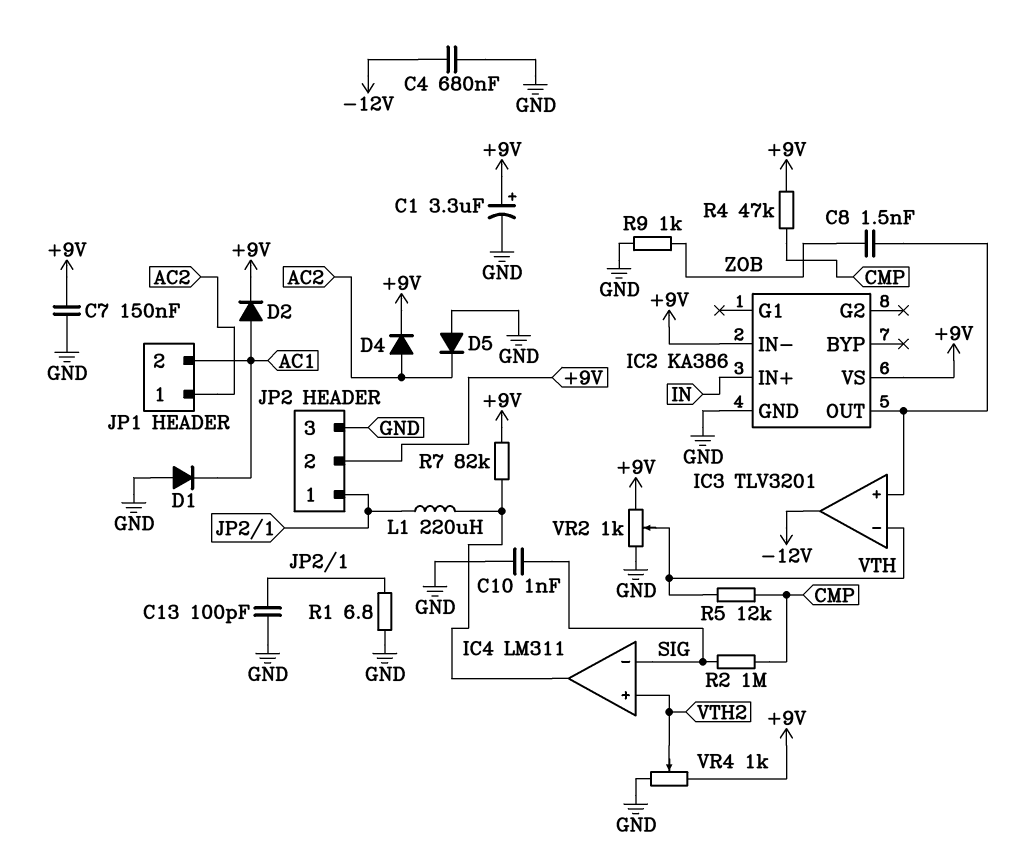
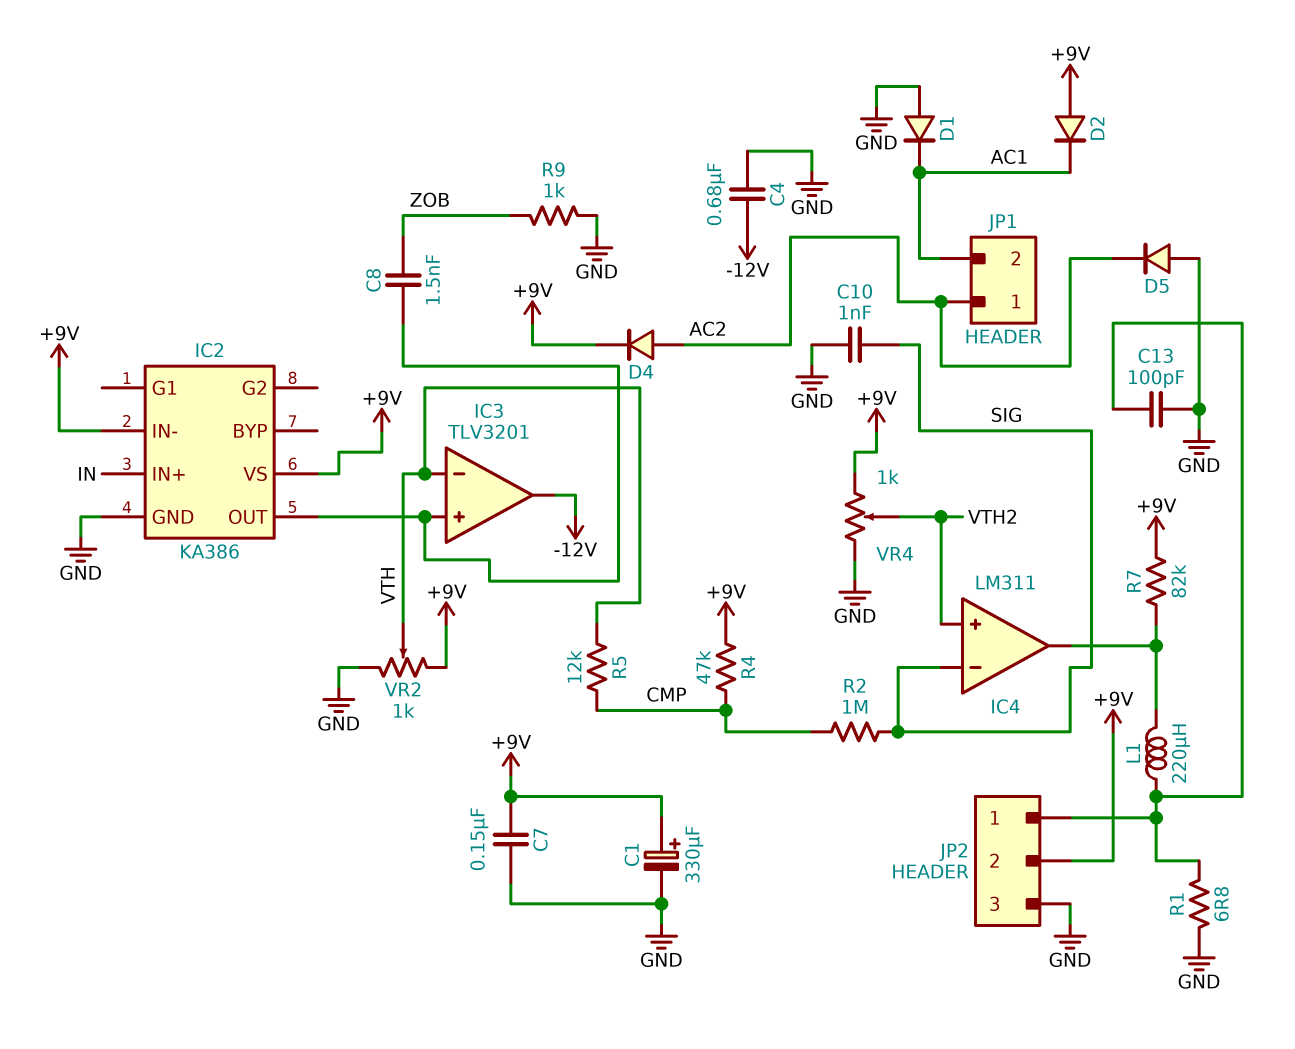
C1: 3.3uF (plus +9V, minus GND) -> 330uF (plus +9V, minus GND)
D2: diode (A AC1, K +9V) -> diode (A +9V, K AC1)

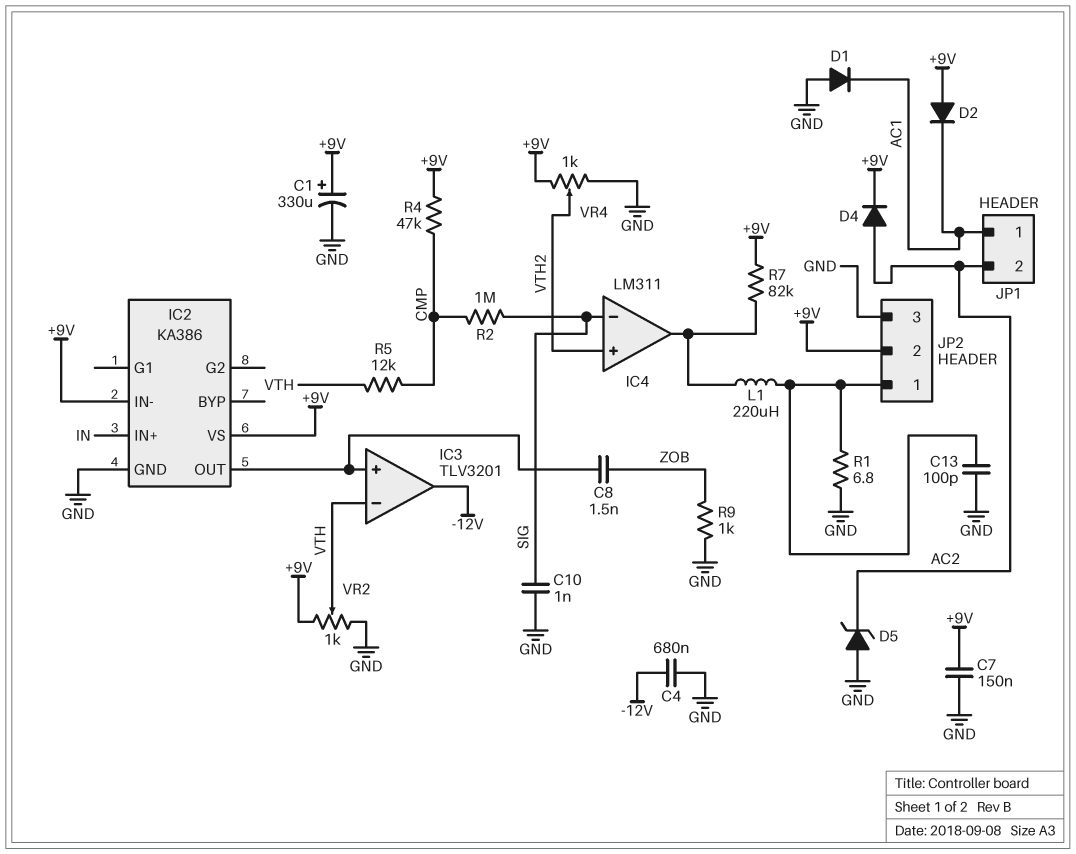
D5: diode (A GND, K AC2) -> zener (A GND, K AC2)
JP1 pin 1: AC2 -> AC1
JP1 pin 2: AC1 -> AC2

